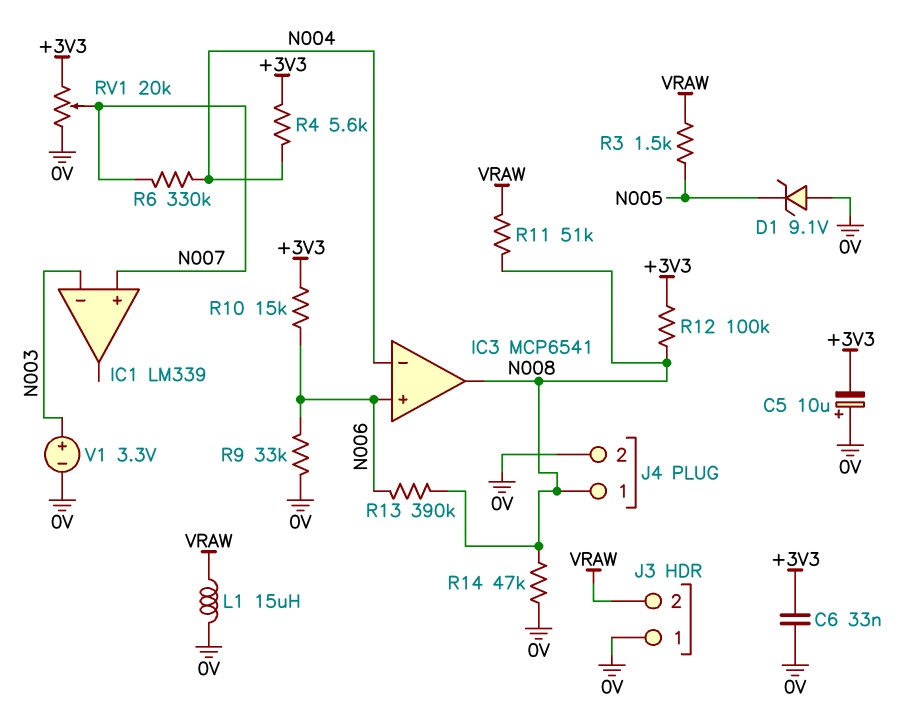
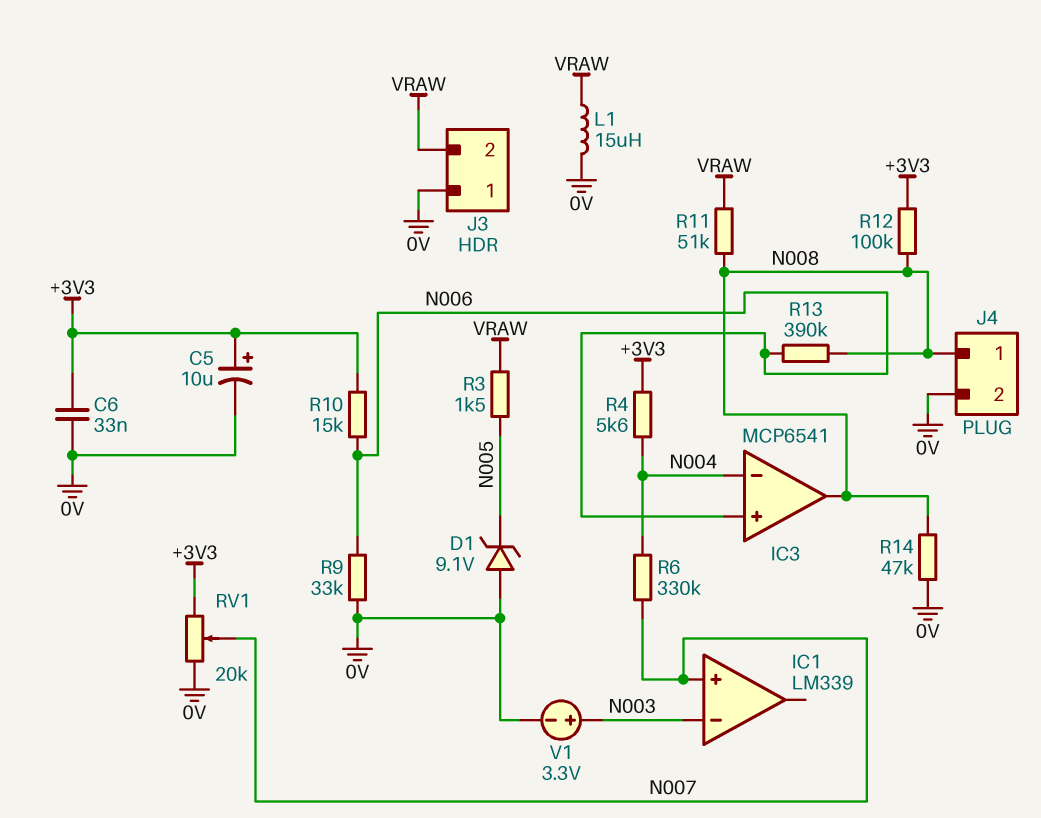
C5: 10uF (plus 0V, minus +3V3) -> 10uF (plus +3V3, minus 0V)

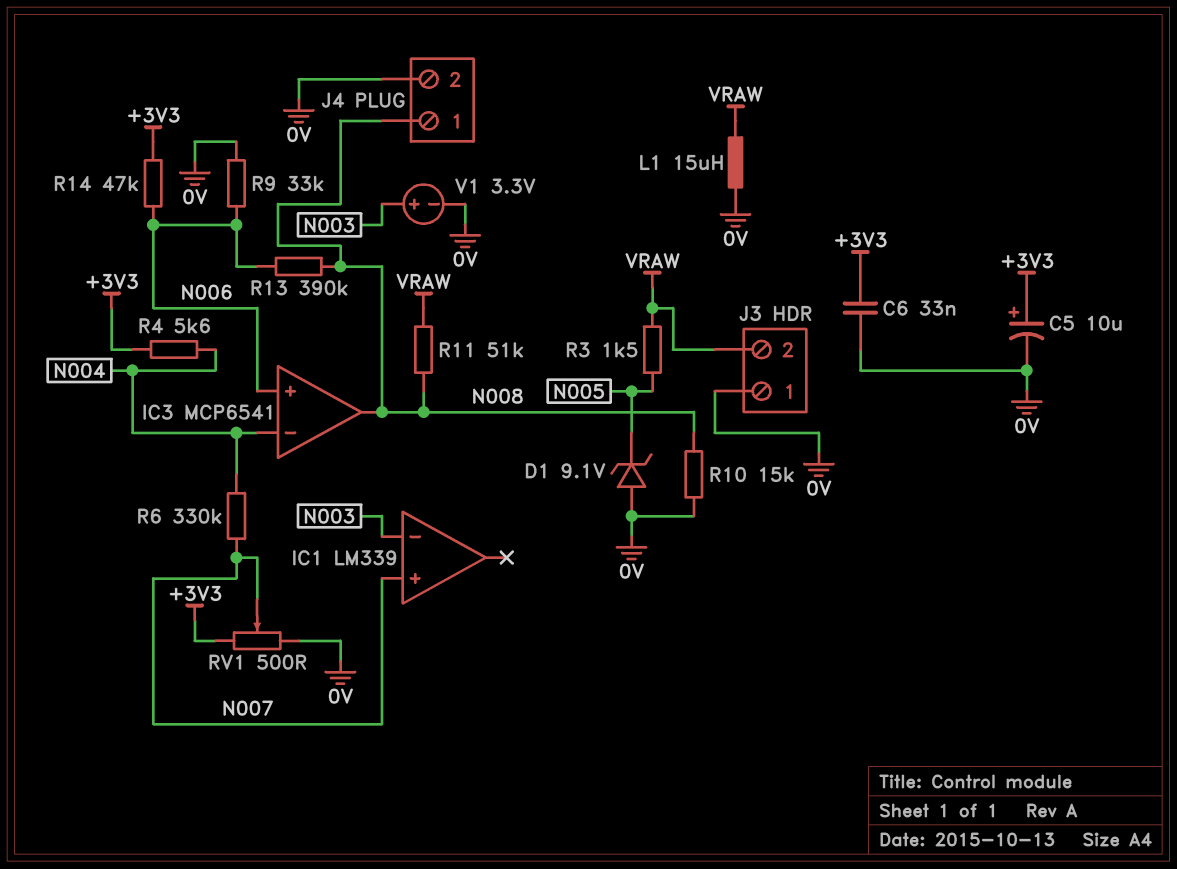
R10: 15k (+3V3, N006) -> 15k (0V, N008)
R12: 100k (+3V3, N008) -> none
R14: 47k (0V, N008) -> 47k (+3V3, N006)
RV1: 20k (+3V3, 0V, wiper N007) -> 500 (+3V3, 0V, wiper N007)

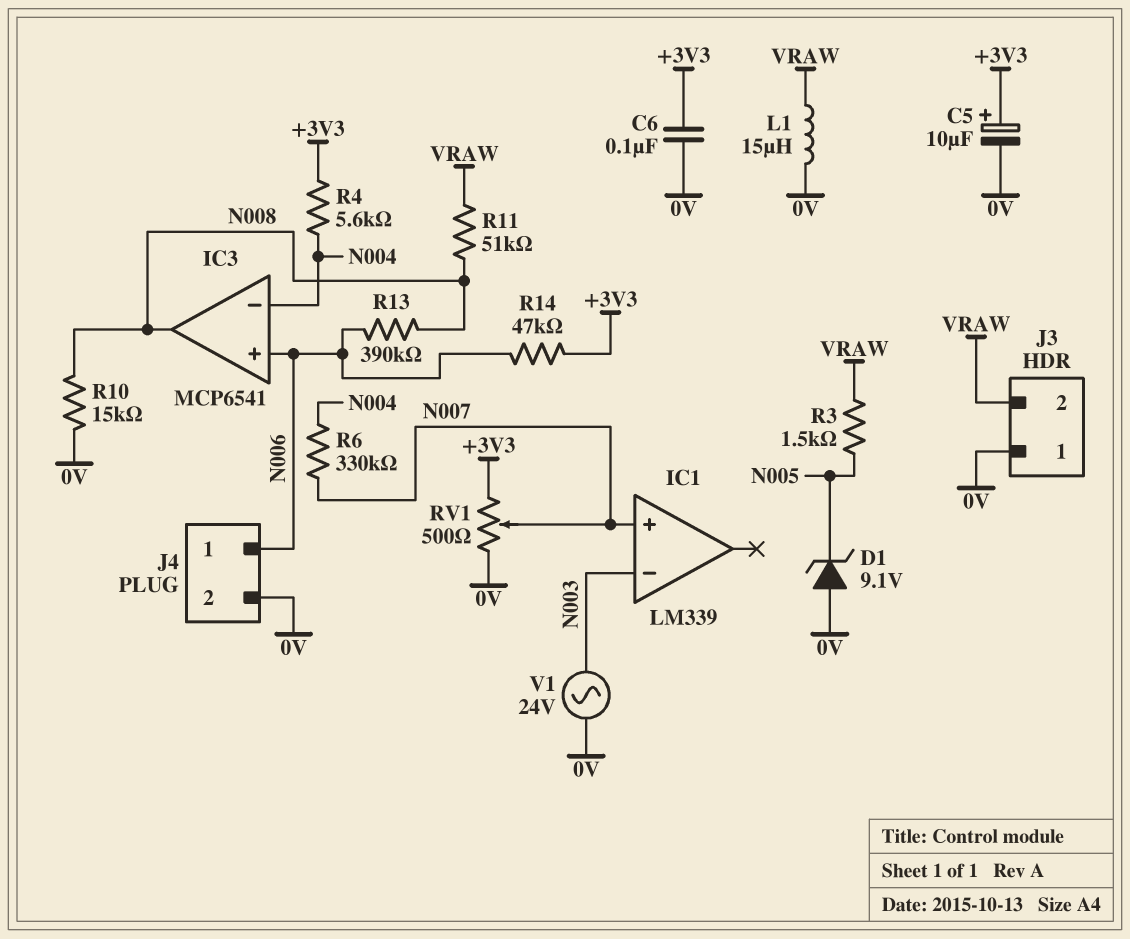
C6: 33nF (+3V3, 0V) -> 100nF (+3V3, 0V)
J4 pin 1: N008 -> N006
R9: 33k (0V, N006) -> none
V1: 3.3V (plus N003, minus 0V) -> AC 24V (0V, N003)

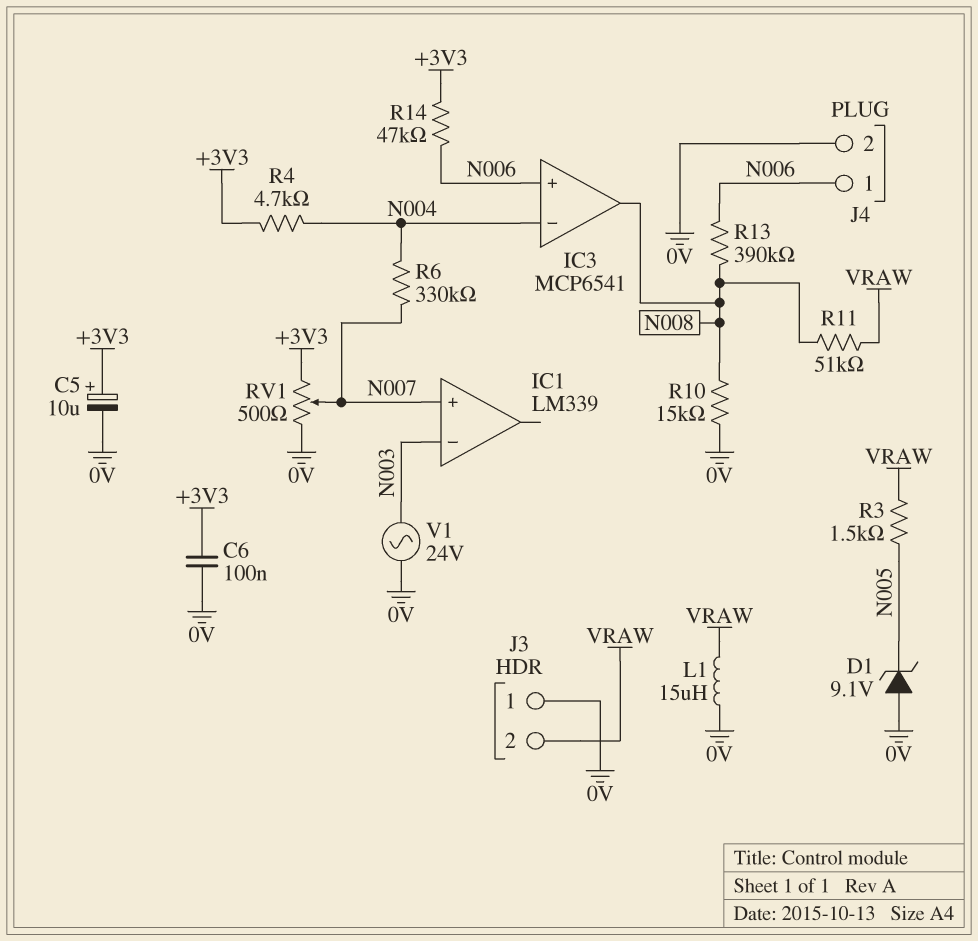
R4: 5.6k (+3V3, N004) -> 4.7k (+3V3, N004)

